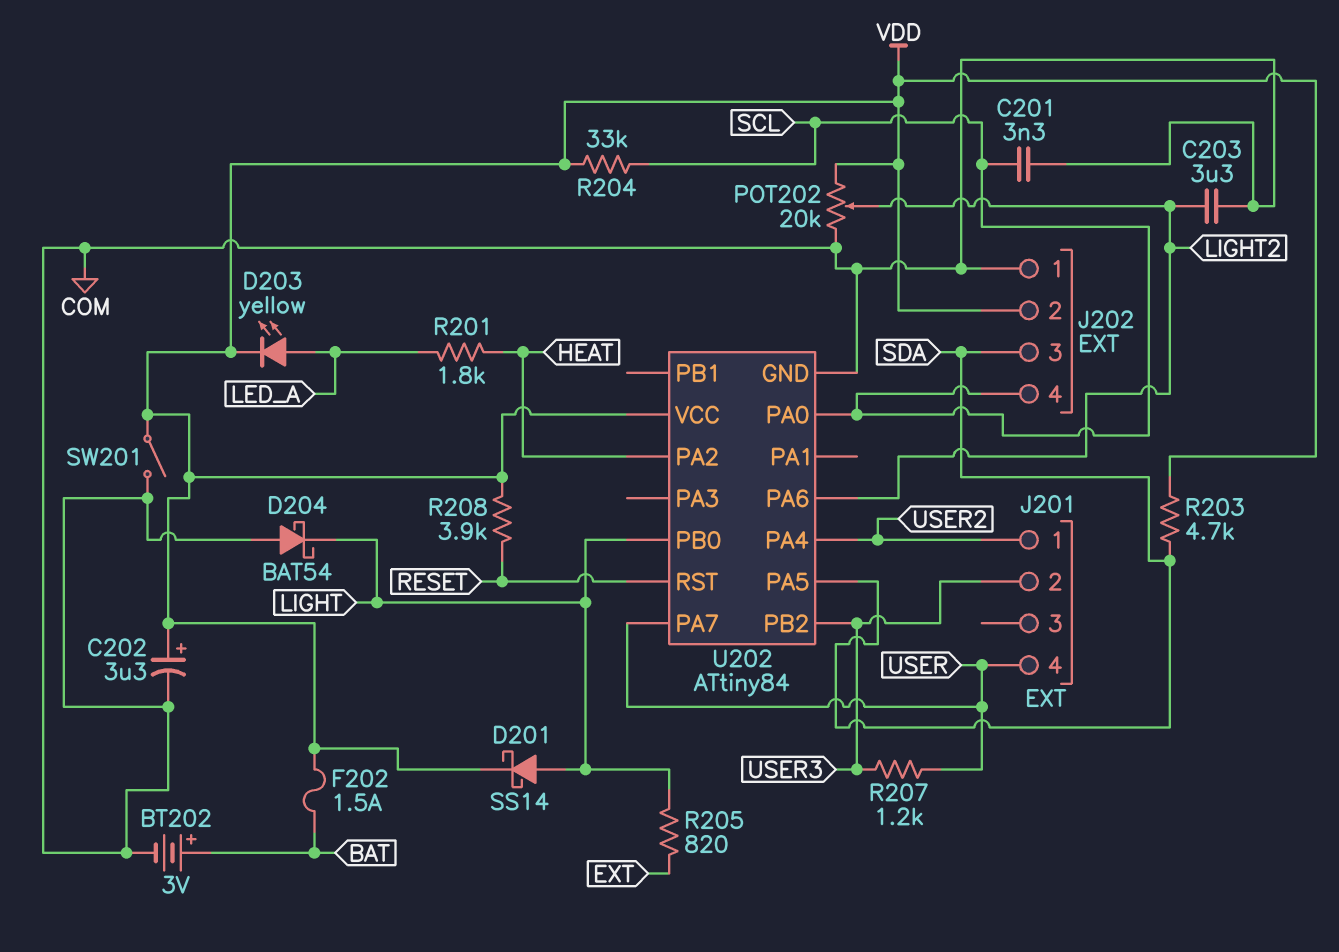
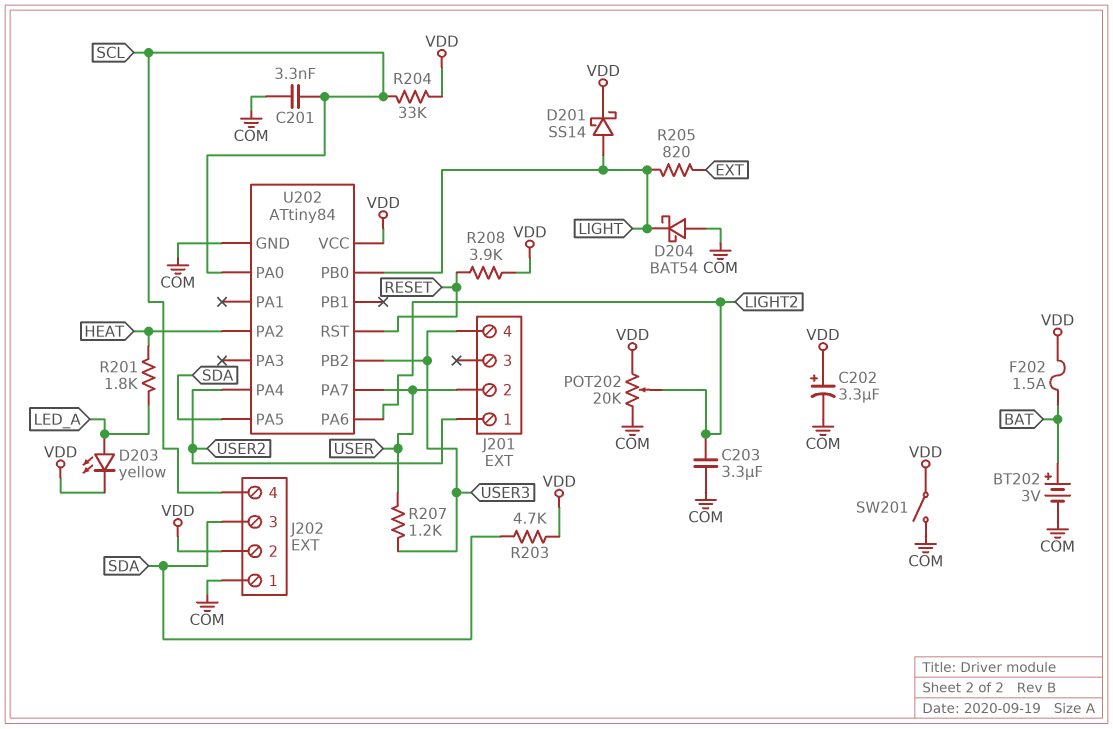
J201 pin 2: USER3 -> USER
J201 pin 4: USER -> USER3

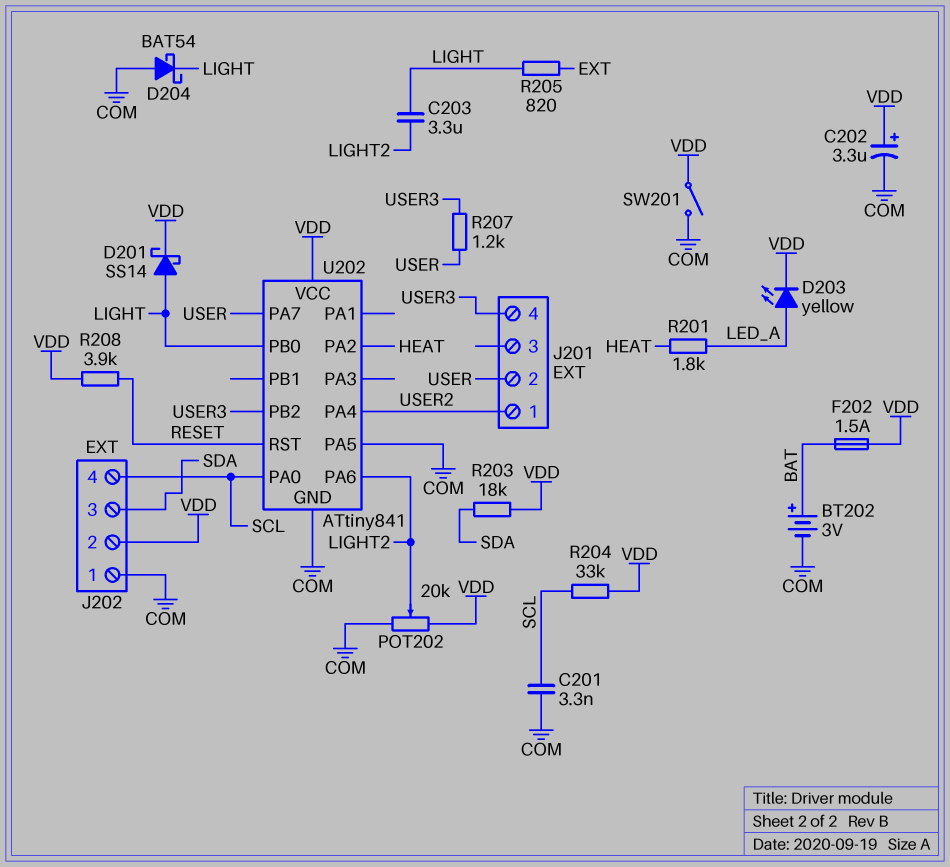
C203: 3.3uF (COM, LIGHT2) -> 3.3uF (LIGHT, LIGHT2)
R203: 4.7k (SDA, VDD) -> 18k (SDA, VDD)
U202: ATtiny84 -> ATtiny841
U202 pin PA5: SDA -> COM

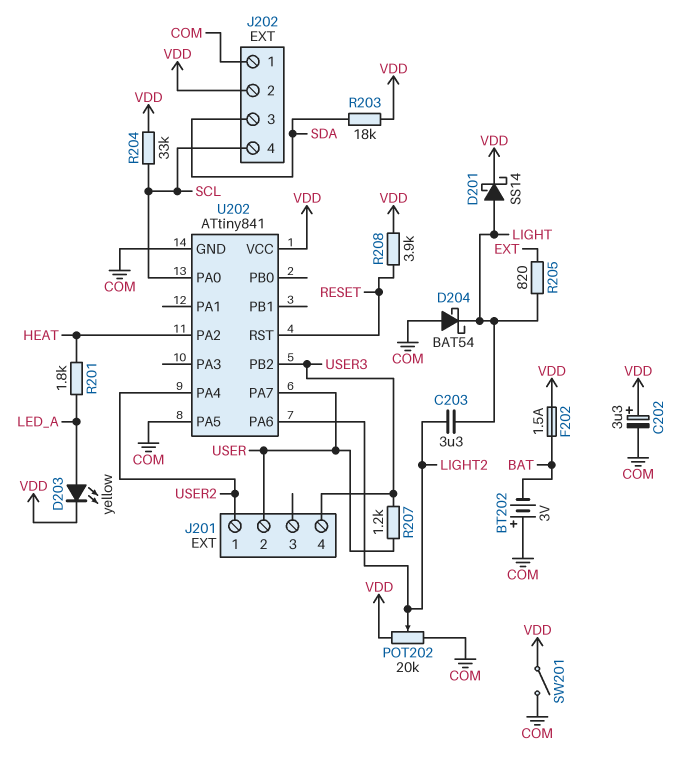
BT202: 3V (plus BAT, minus COM) -> 3V (plus COM, minus BAT)
C201: 3.3nF (COM, SCL) -> none
U202 pin PB0: LIGHT -> none

